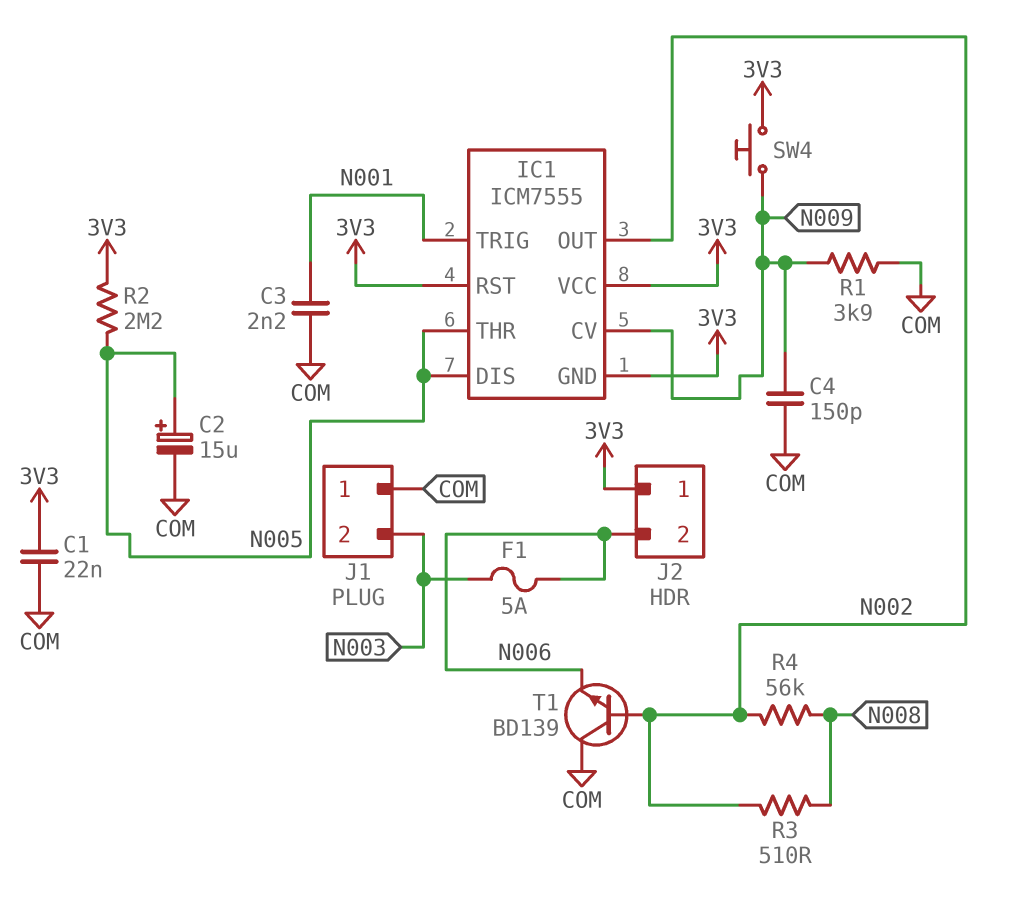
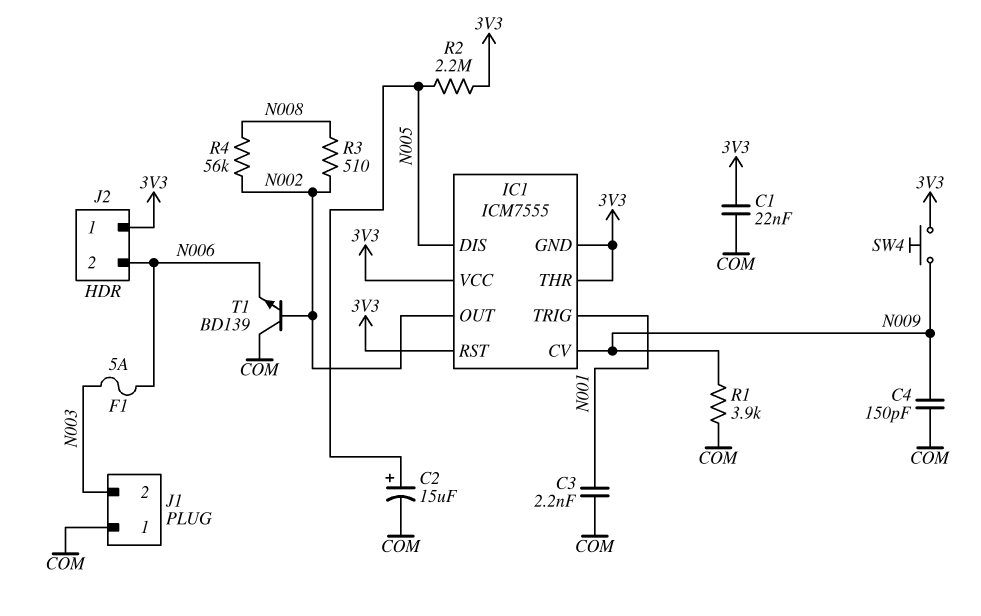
IC1 pin THR: N005 -> 3V3

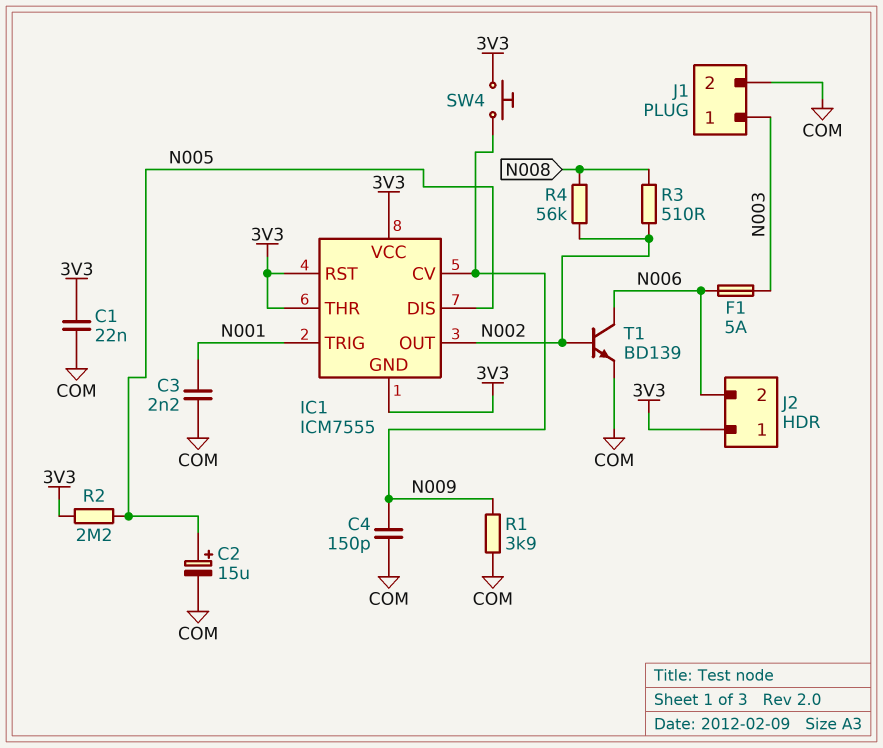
J1 pin 1: COM -> N003
J1 pin 2: N003 -> COM
T1: NPN BD139 (B N002, C COM, E N006) -> NPN BD139 (B N002, C N006, E COM)

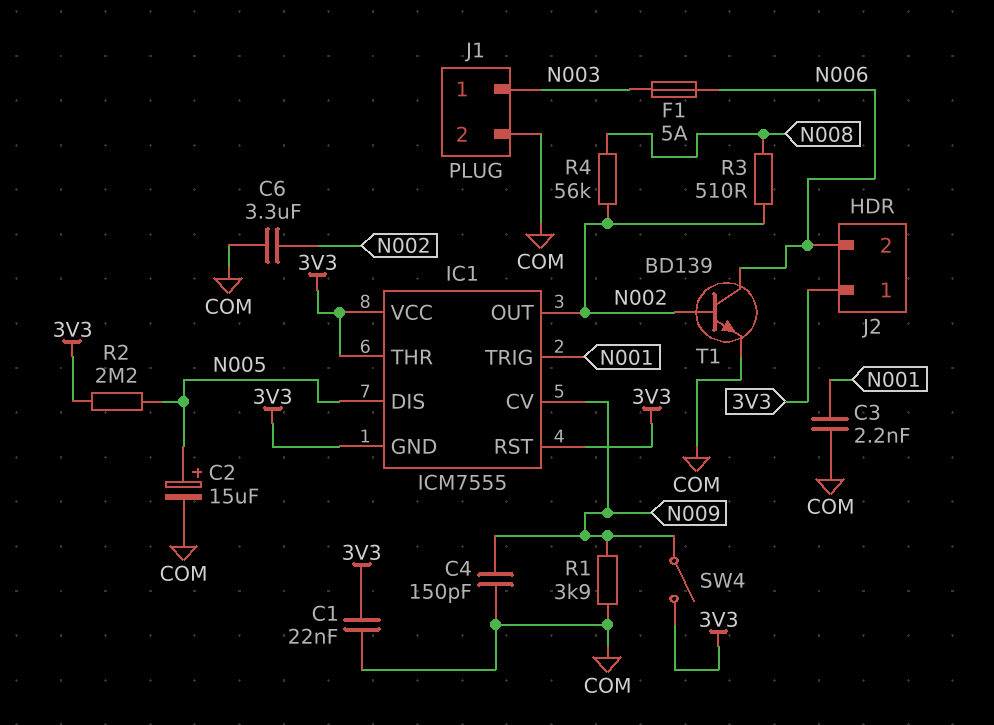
C6: none -> 3.3uF (COM, N002)
SW4: button (3V3, N009) -> switch (3V3, N009)

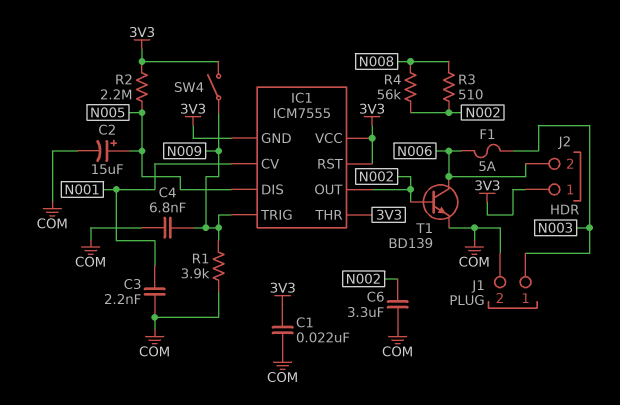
C4: 150pF (COM, N009) -> 6.8nF (COM, N009)
IC1 pin CV: N009 -> N001
IC1 pin TRIG: N001 -> N009

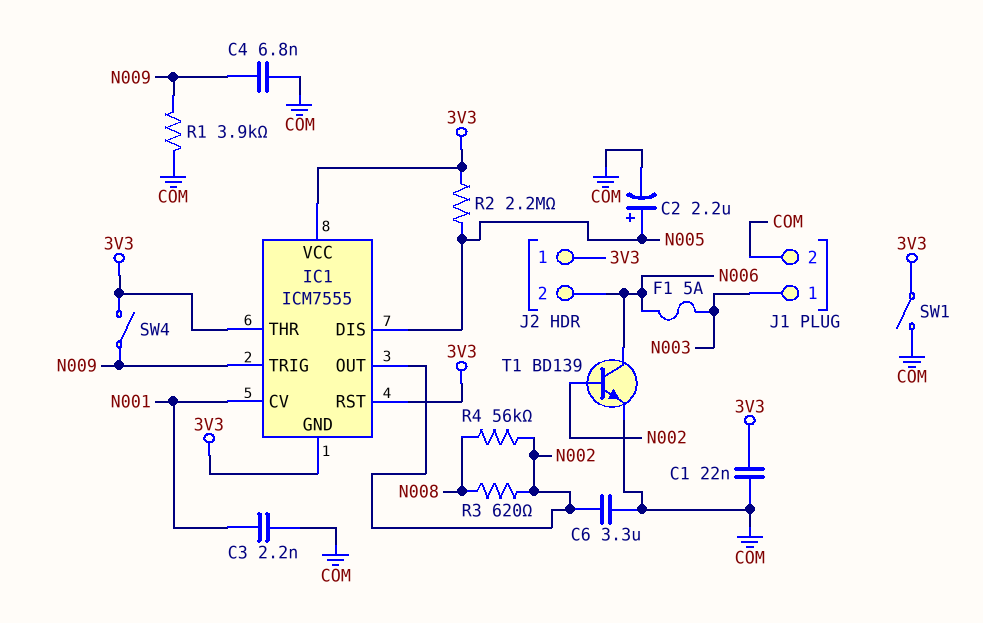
C2: 15uF (plus N005, minus COM) -> 2.2uF (plus N005, minus COM)
R3: 510 (N002, N008) -> 620 (N002, N008)
SW1: none -> switch (3V3, COM)

